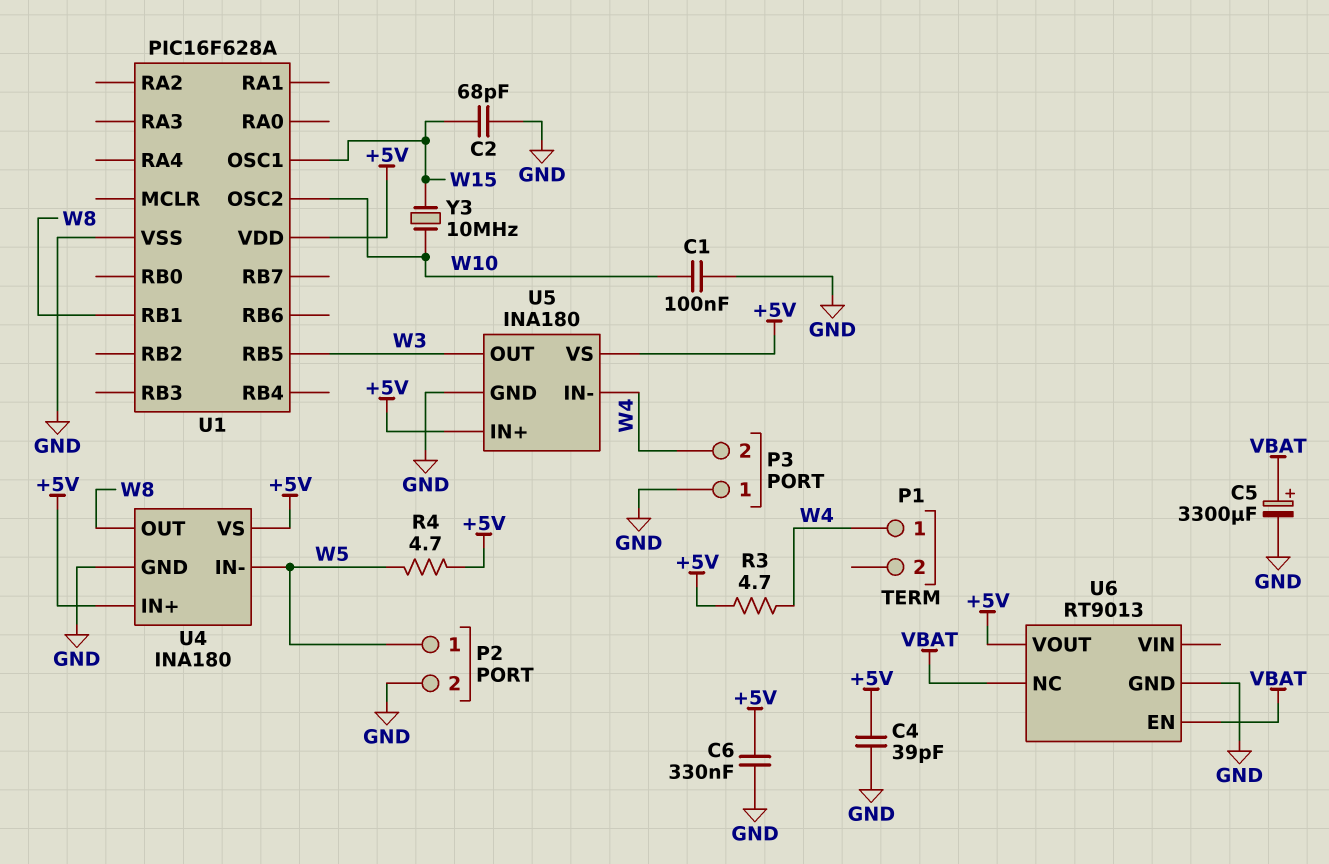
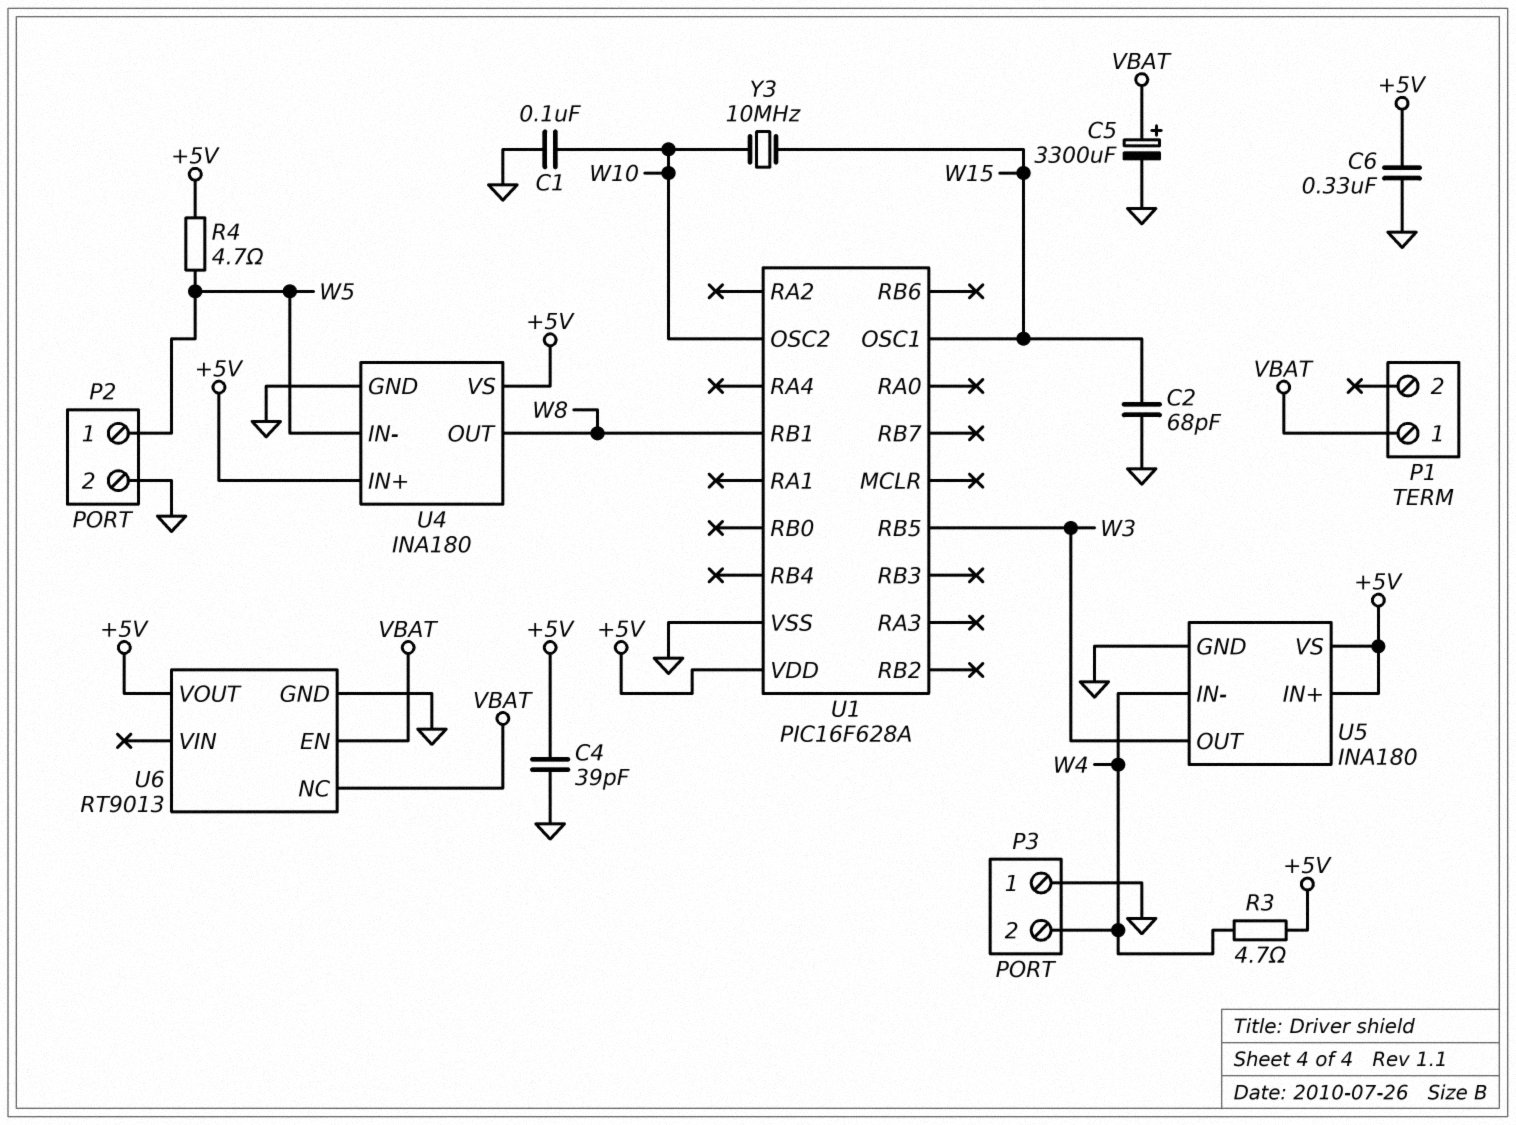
P1 pin 1: W4 -> VBAT

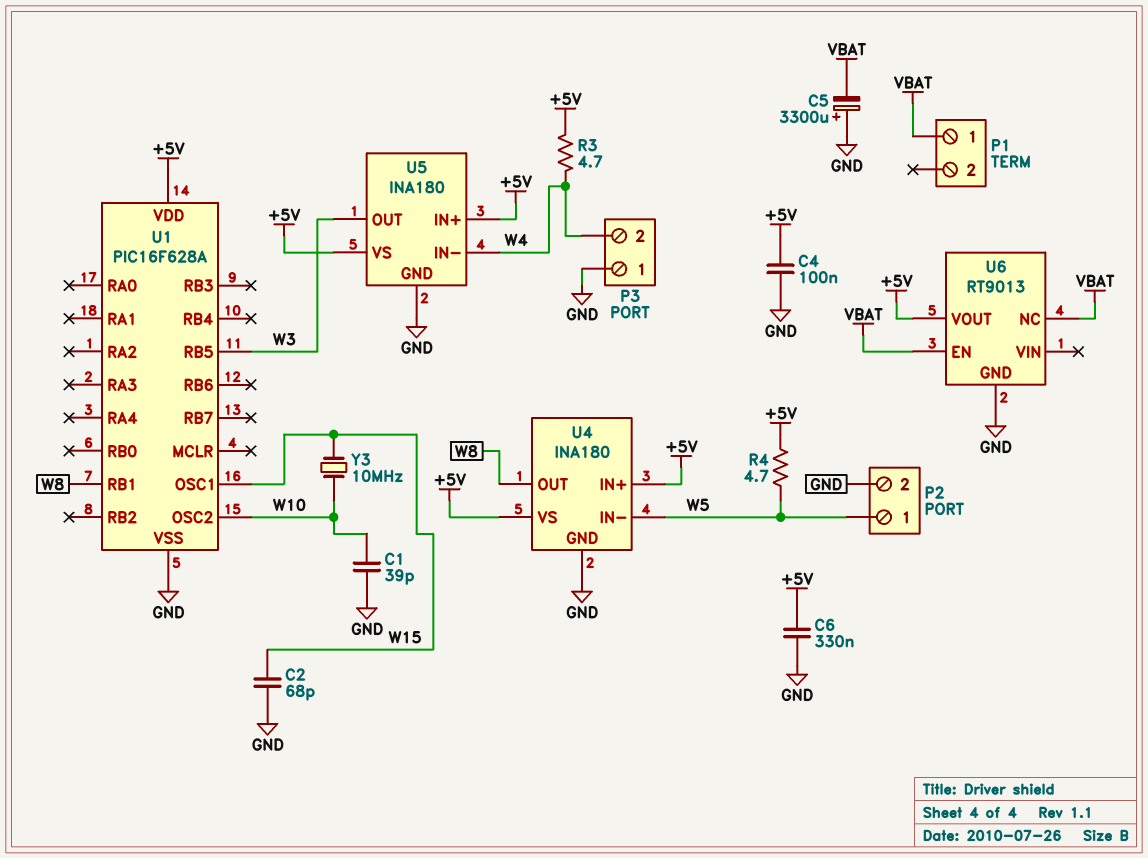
C1: 100nF (GND, W10) -> 39pF (GND, W10)
C4: 39pF (+5V, GND) -> 100nF (+5V, GND)
C5: 3300uF (plus VBAT, minus GND) -> 3300uF (plus GND, minus VBAT)

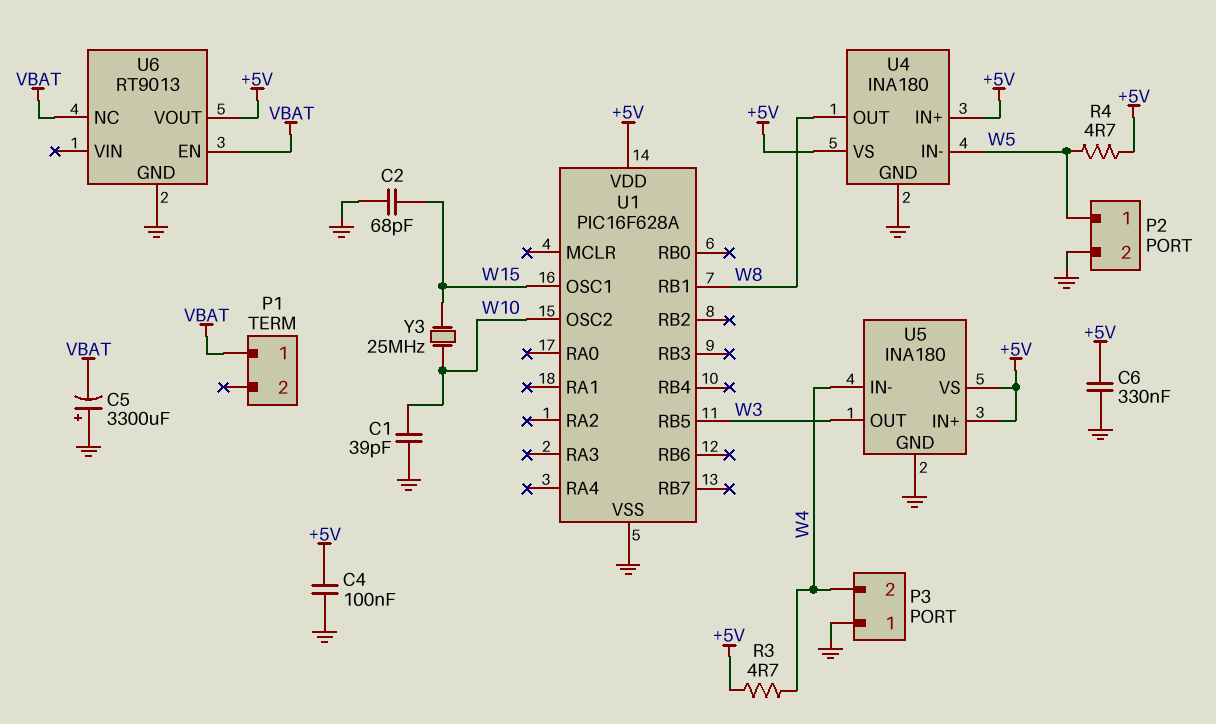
Y3: 10MHz (W10, W15) -> 25MHz (W10, W15)

